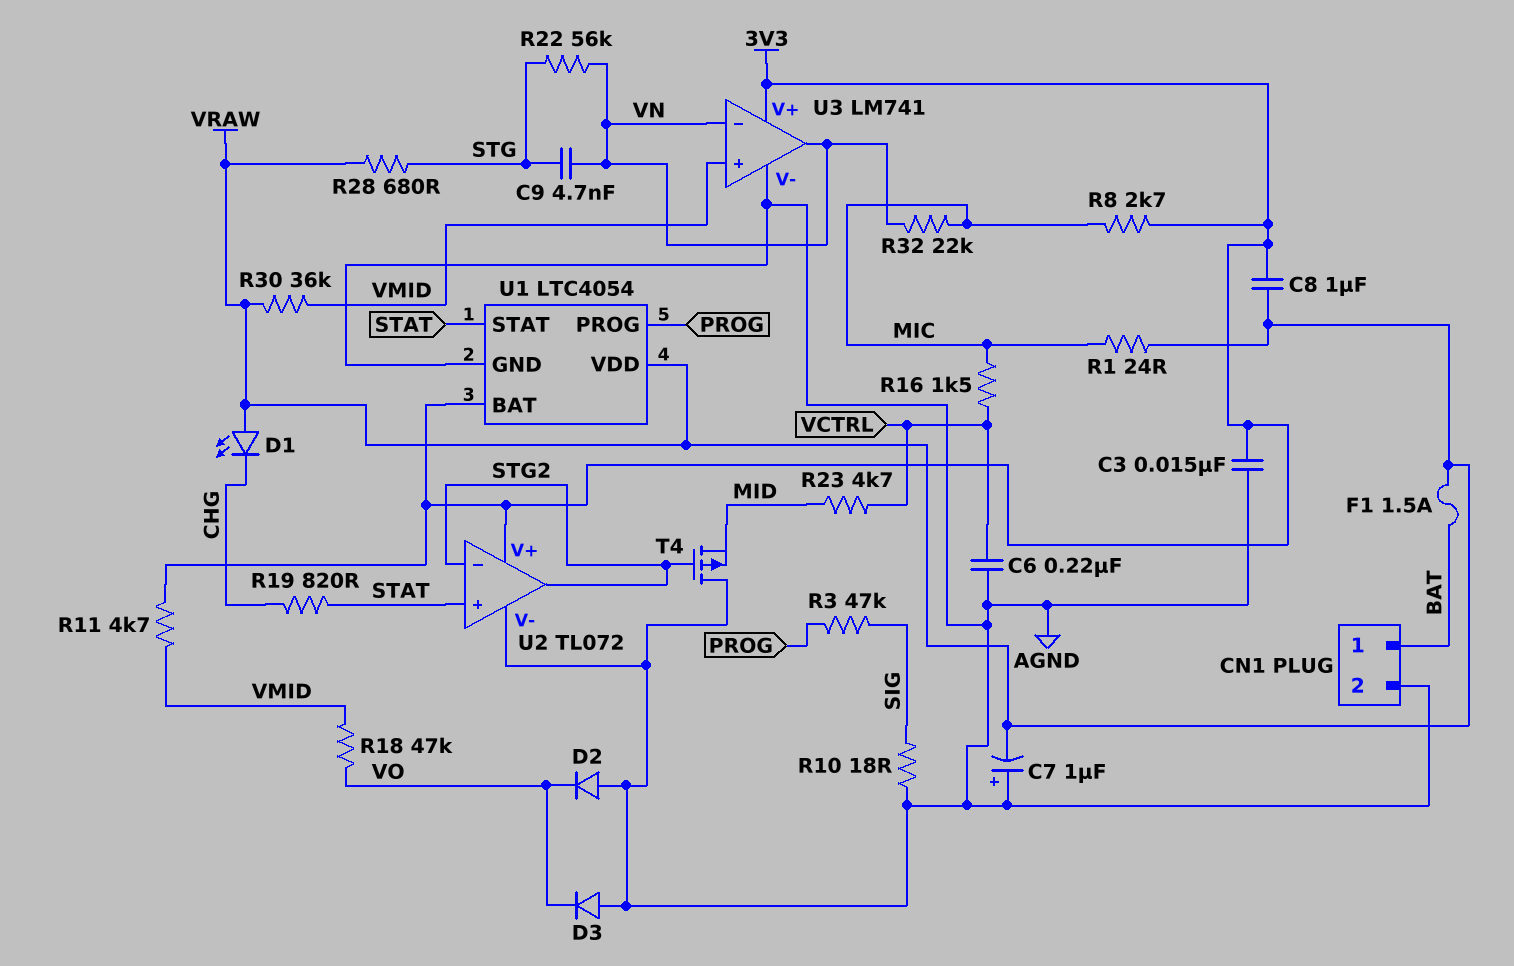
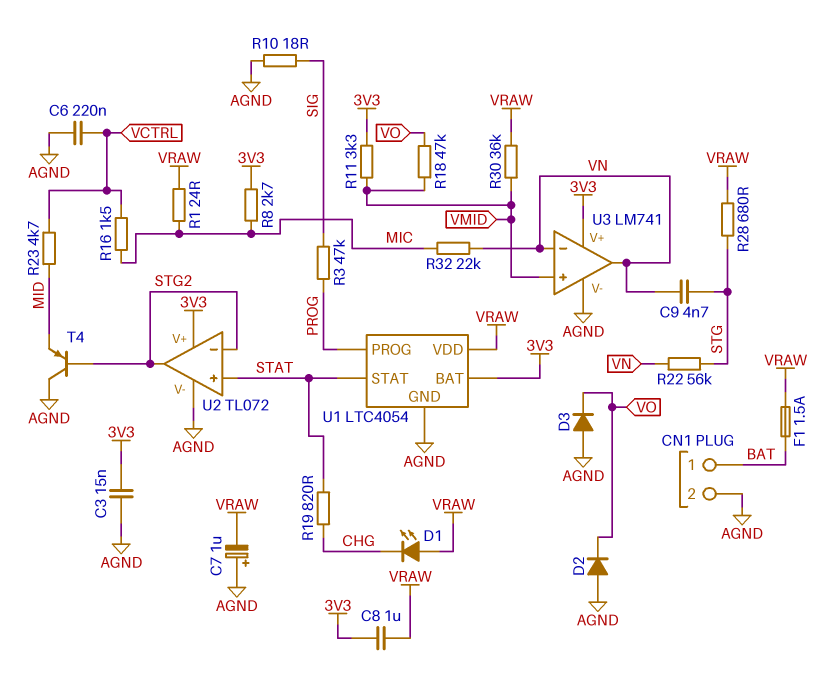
R11: 4.7k (3V3, VMID) -> 3.3k (3V3, VMID)
T4: PMOS (G STG2, D AGND, S MID) -> PNP (B STG2, C AGND, E MID)

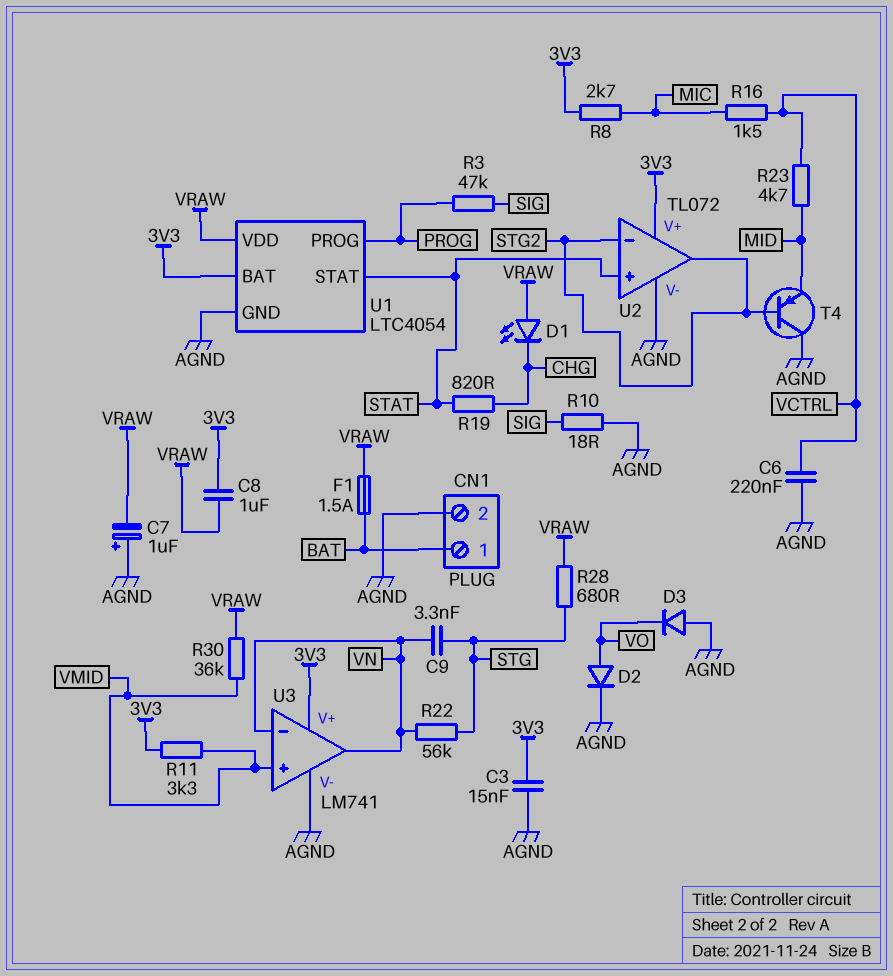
C9: 4.7nF (STG, VN) -> 3.3nF (STG, VN)
D2: diode (A AGND, K VO) -> diode (A VO, K AGND)
R1: 24 (MIC, VRAW) -> none
R18: 47k (VMID, VO) -> none
R32: 22k (MIC, VN) -> none

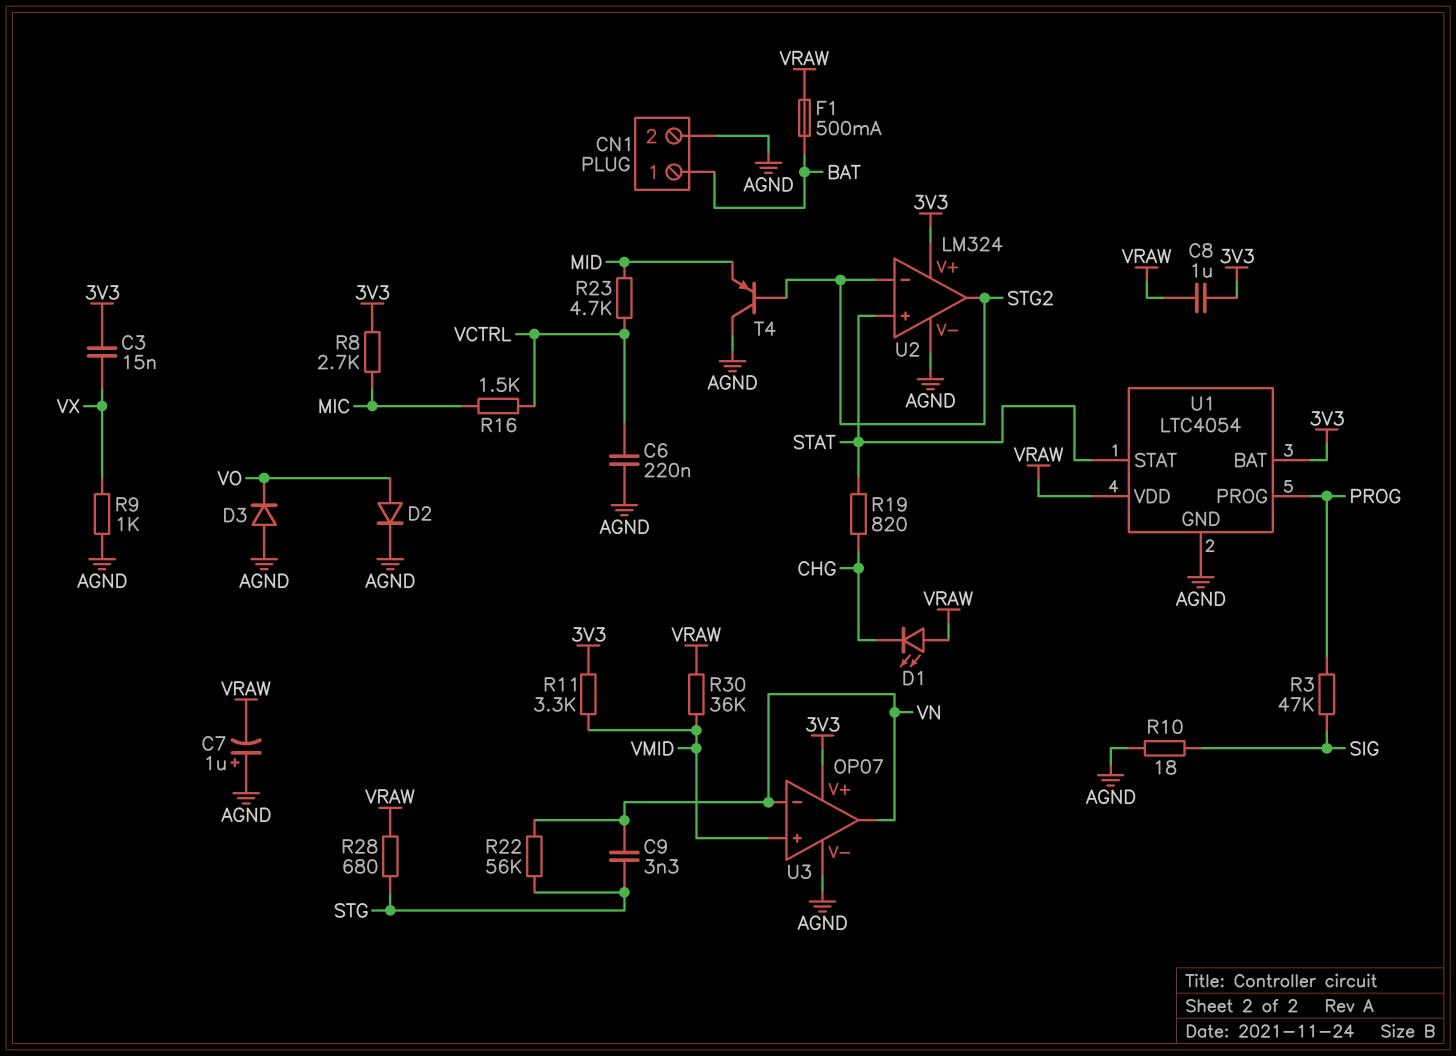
C3: 15nF (3V3, AGND) -> 15nF (3V3, VX)
F1: 1.5A (BAT, VRAW) -> 500mA (BAT, VRAW)
R9: none -> 1k (AGND, VX)
U2: TL072 -> LM324
U3: LM741 -> OP07

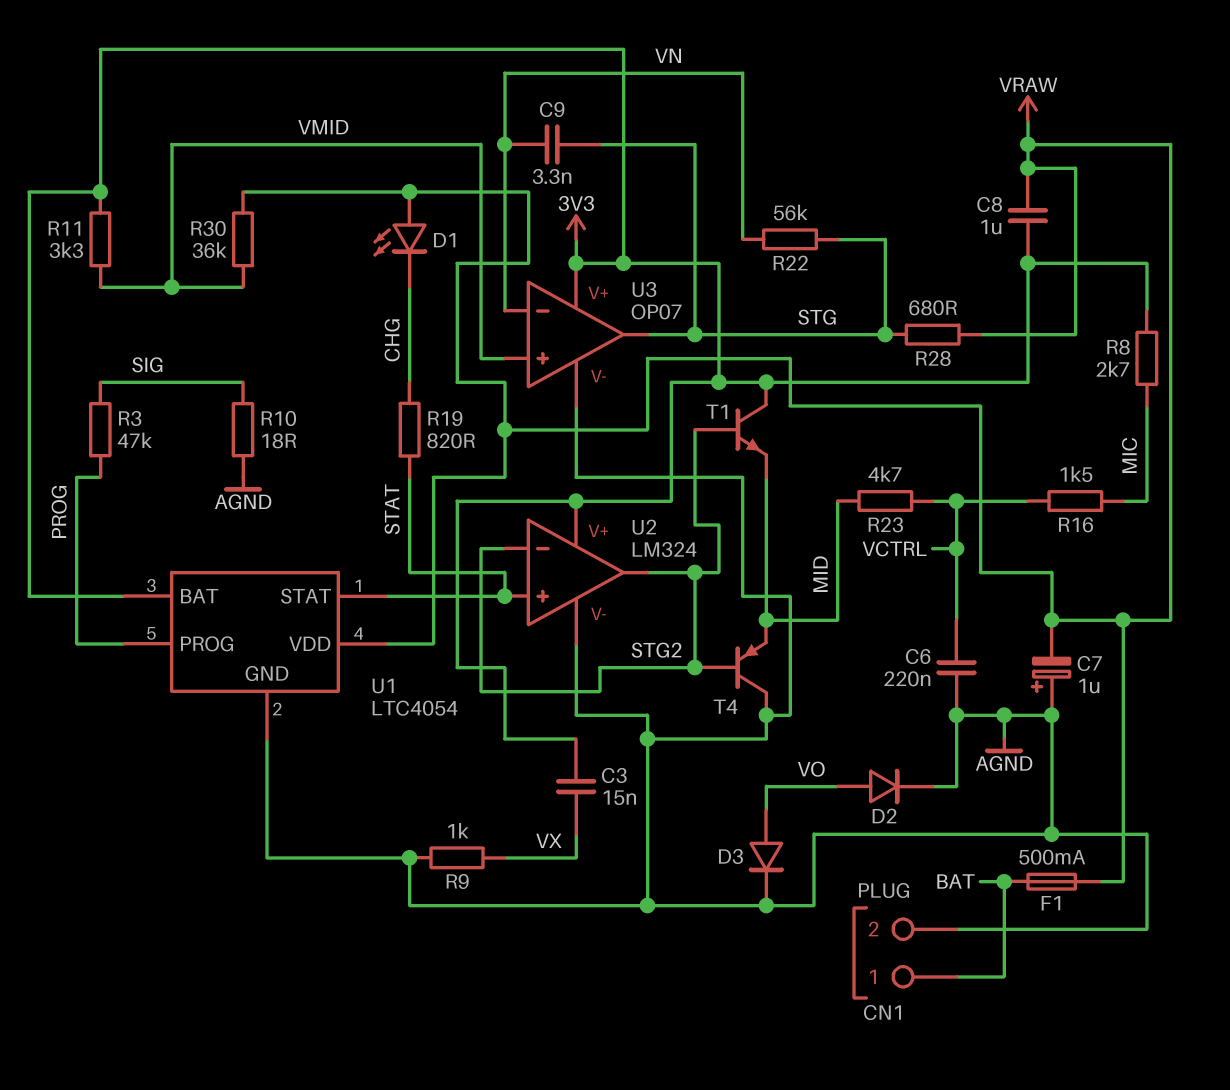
D3: diode (A AGND, K VO) -> diode (A VO, K AGND)
T1: none -> NPN (B STG2, C 3V3, E MID)
U3 pin out: VN -> STG

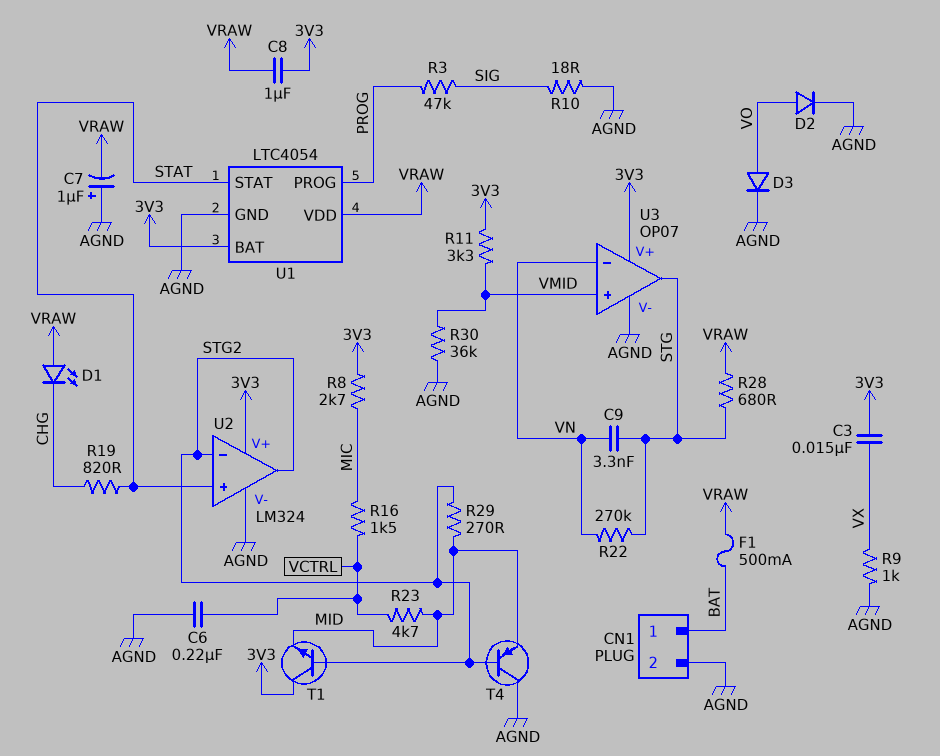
R22: 56k (STG, VN) -> 270k (STG, VN)
R29: none -> 270 (MID, STG2)
R30: 36k (VMID, VRAW) -> 36k (AGND, VMID)

